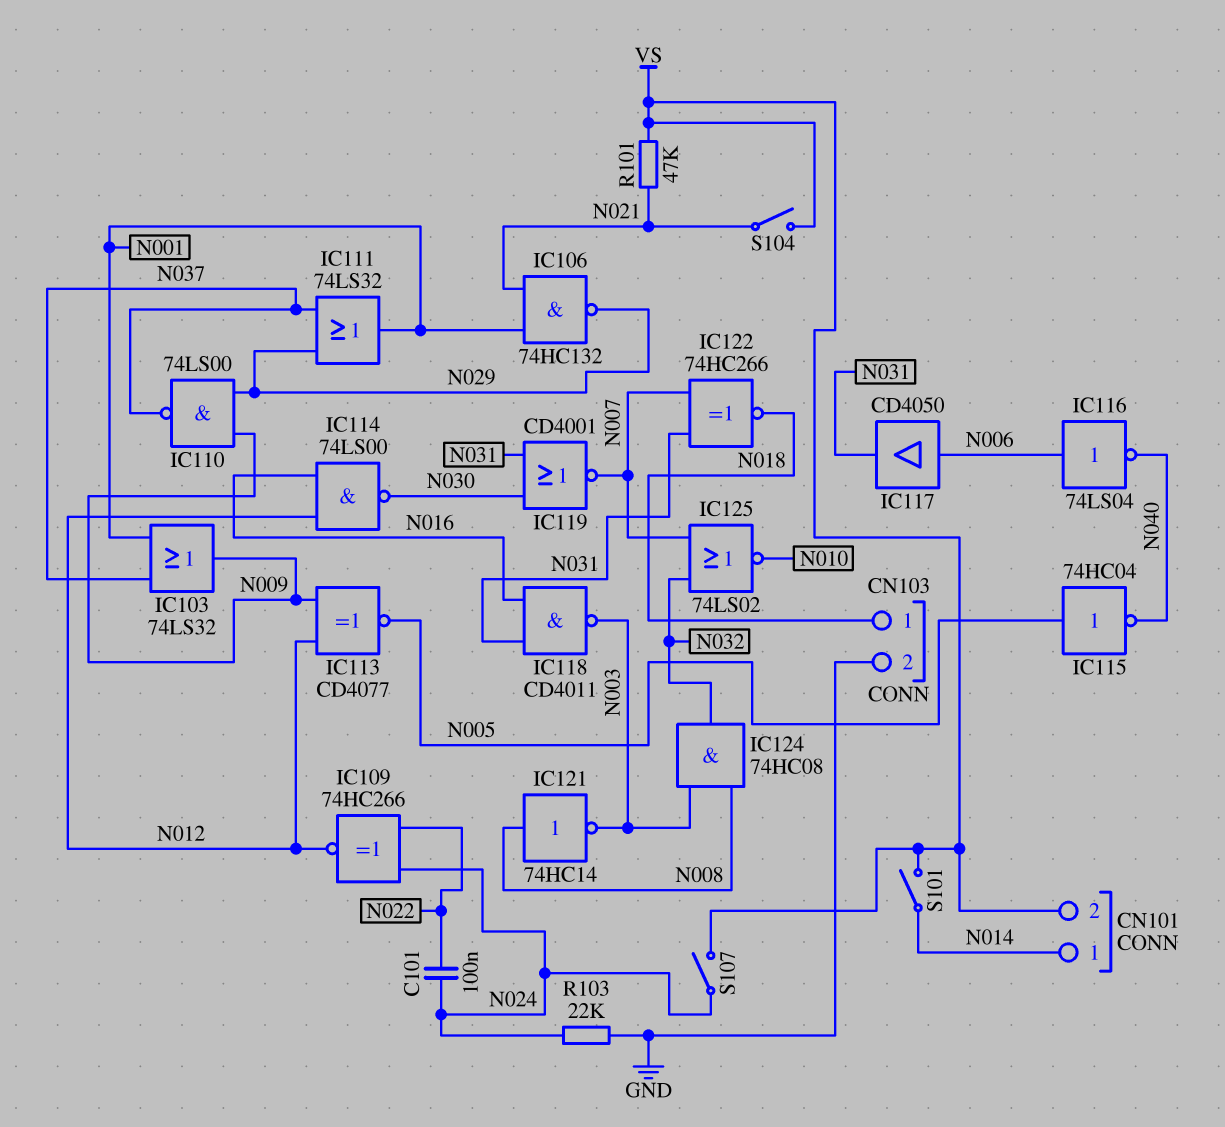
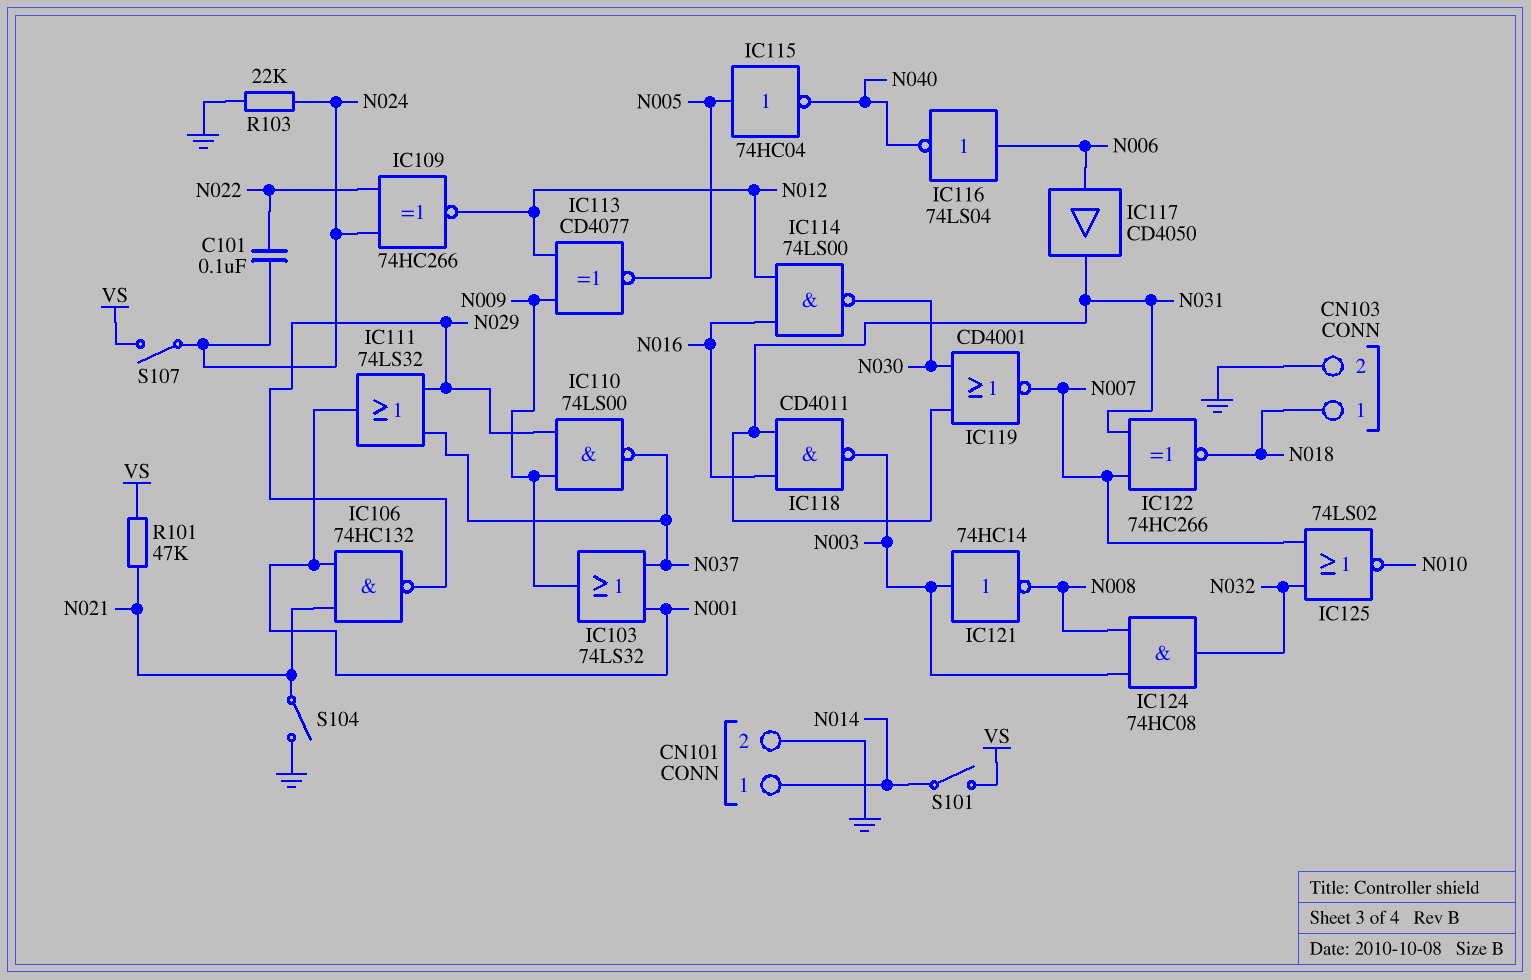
CN101 pin 2: VS -> GND
IC121: NOT 74HC14 (in N008, out N003) -> NOT 74HC14 (in N003, out N008)
S104: switch (N021, VS) -> switch (GND, N021)

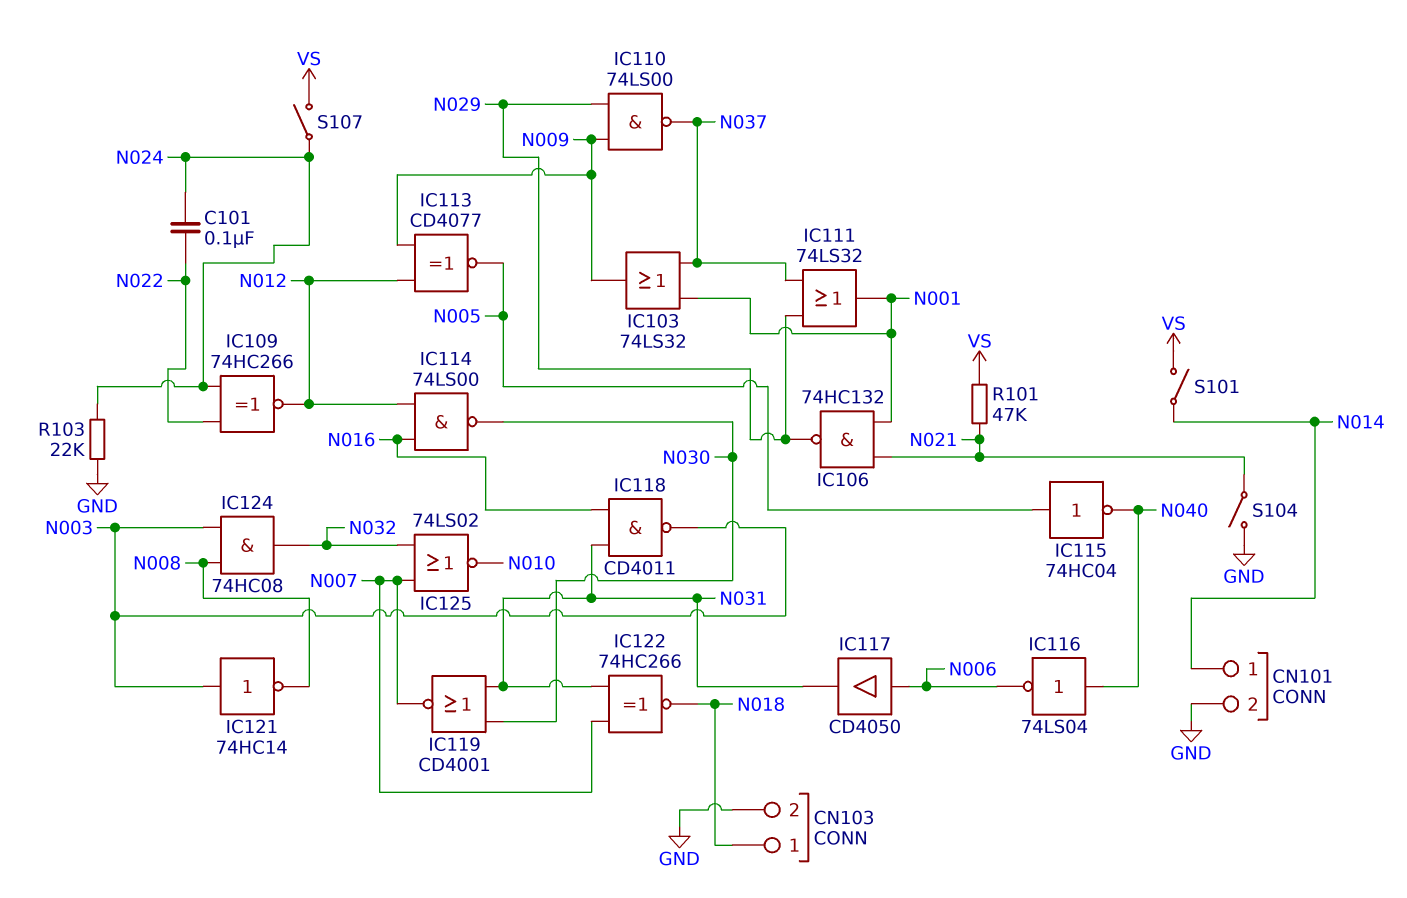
IC116: NOT 74LS04 (in N006, out N040) -> NOT 74LS04 (in N040, out N006)

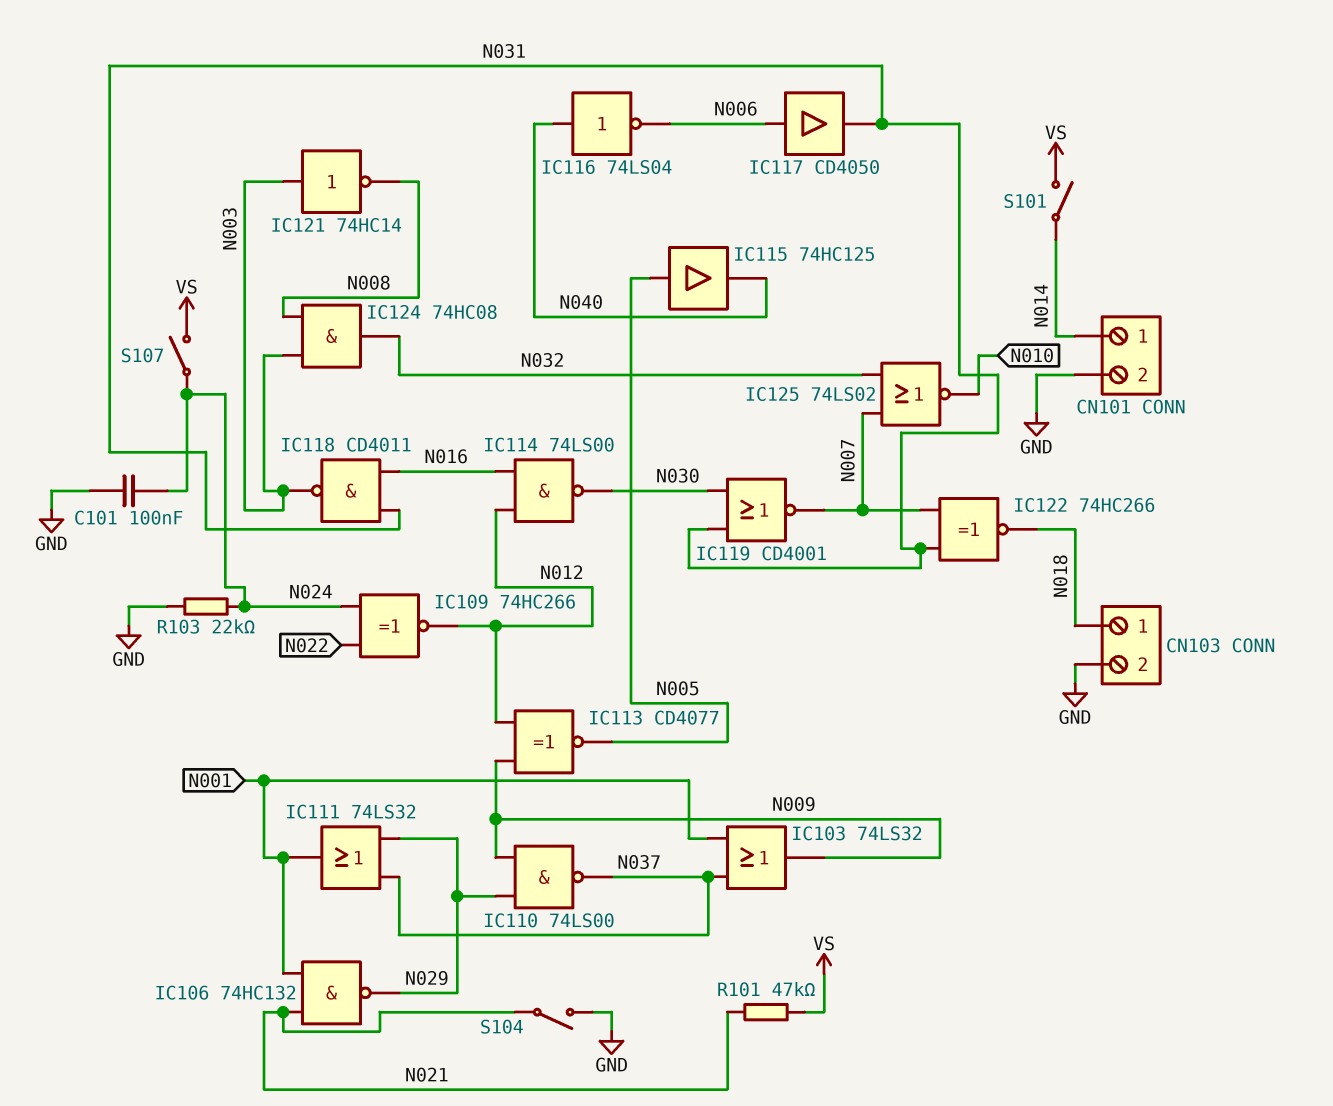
C101: 100nF (N022, N024) -> 100nF (GND, N024)
IC115: NOT 74HC04 (in N005, out N040) -> buffer 74HC125 (in N005, out N040)

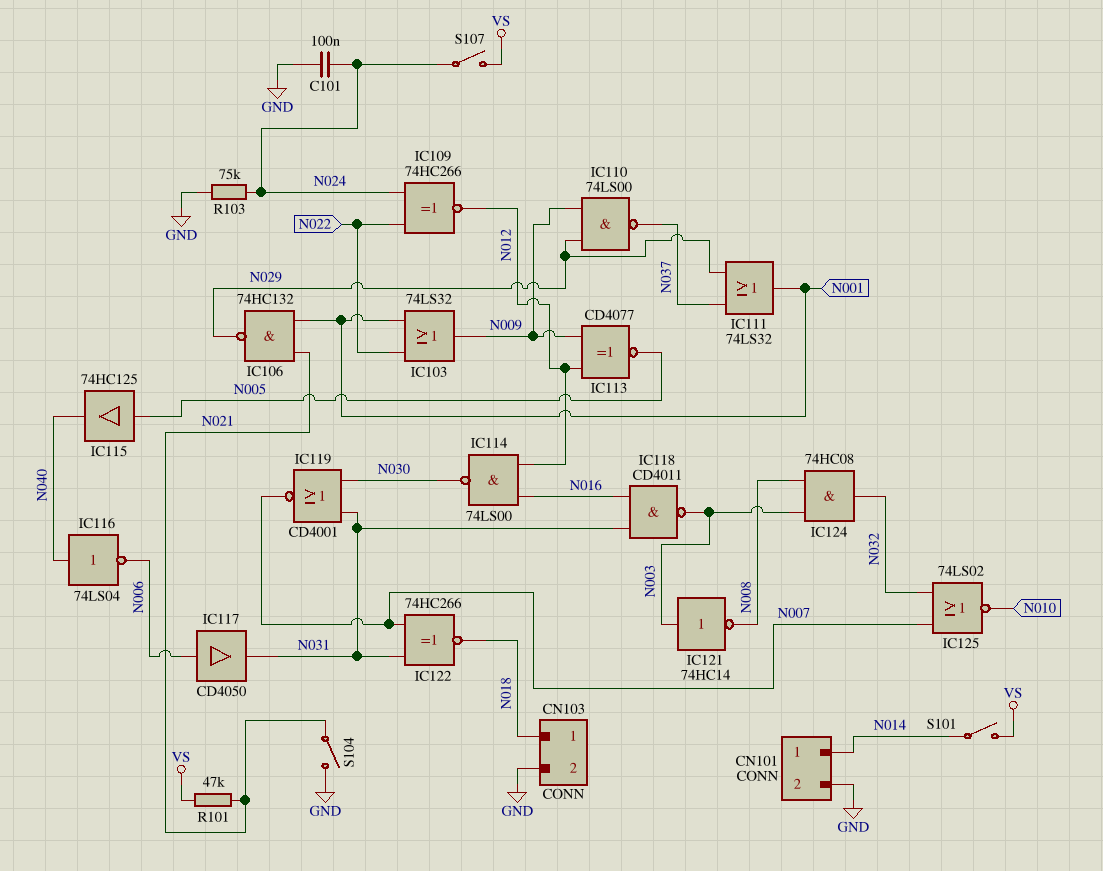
IC103: OR 74LS32 (in N001, in N037, out N009) -> OR 74LS32 (in N001, in N022, out N009)
R103: 22k (GND, N024) -> 75k (GND, N024)

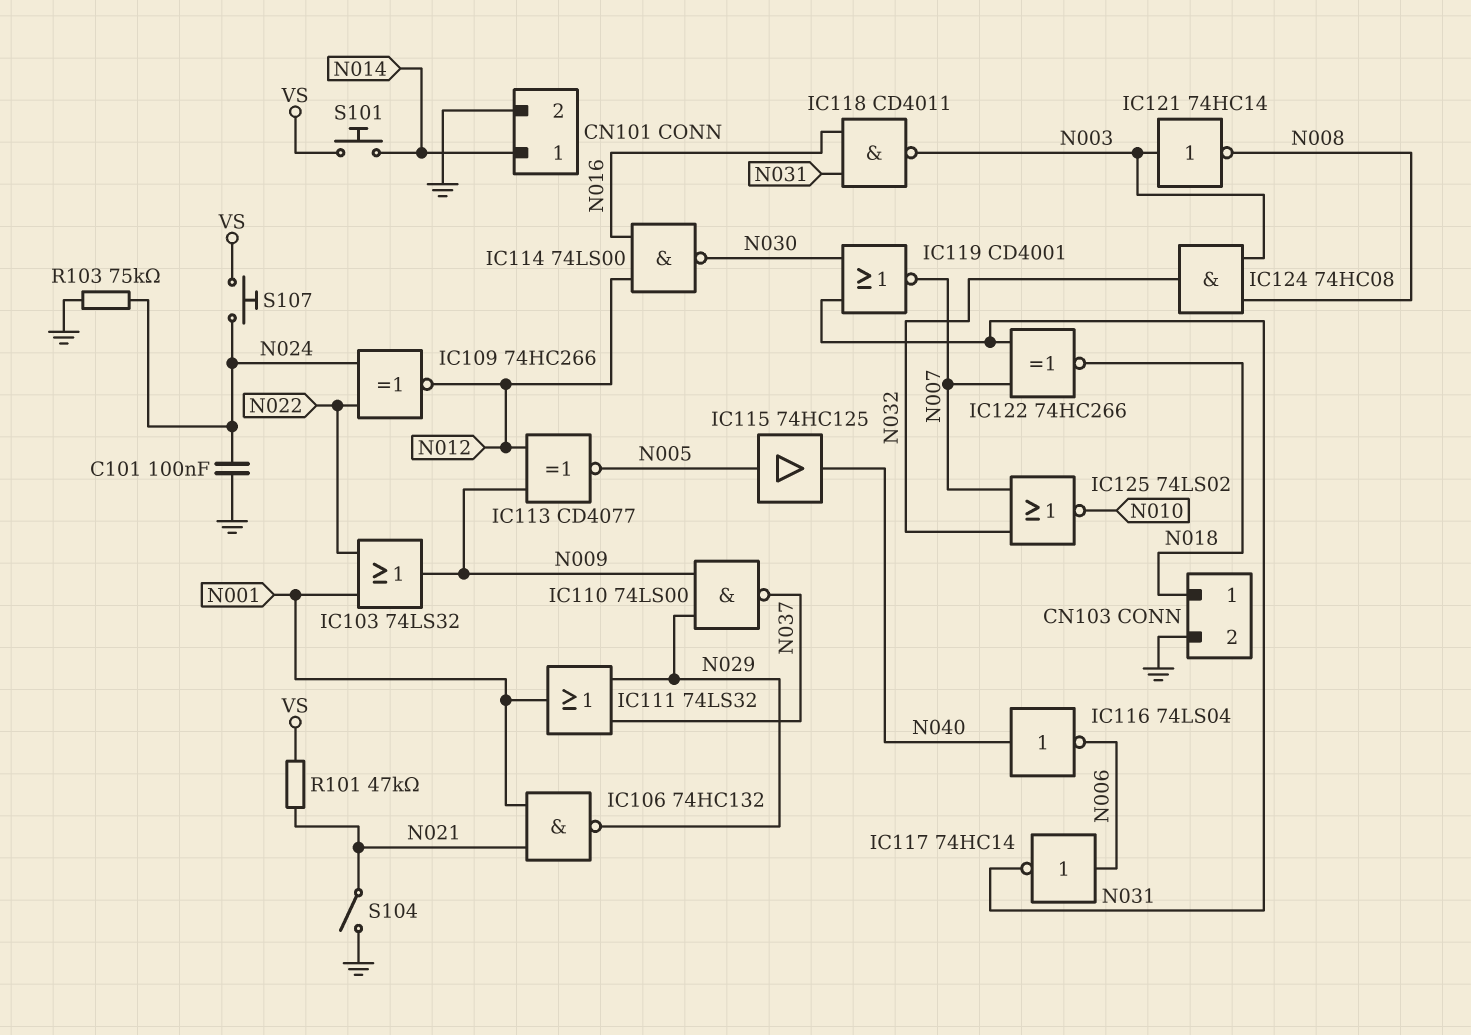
IC117: buffer CD4050 (in N006, out N031) -> NOT 74HC14 (in N006, out N031)
S101: switch (N014, VS) -> button (N014, VS)
S107: switch (N024, VS) -> button (N024, VS)

